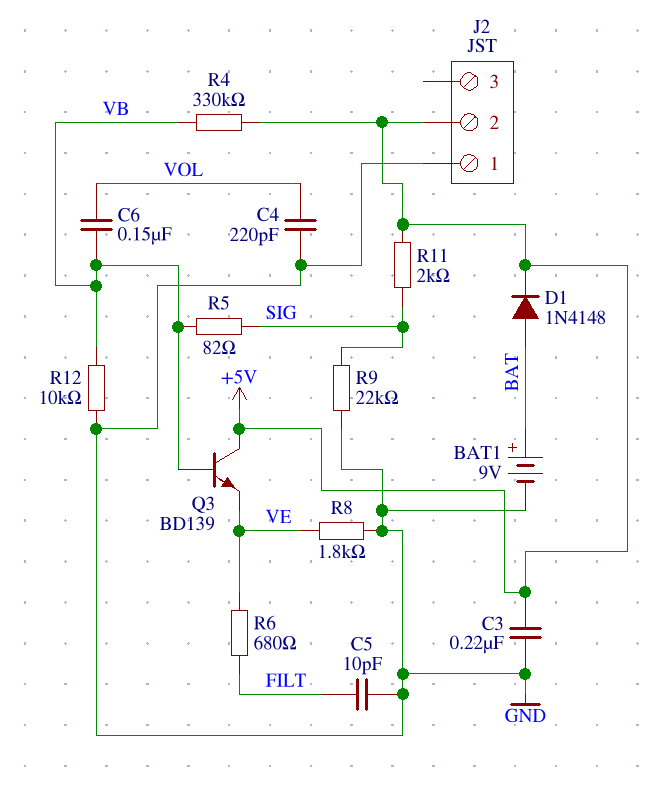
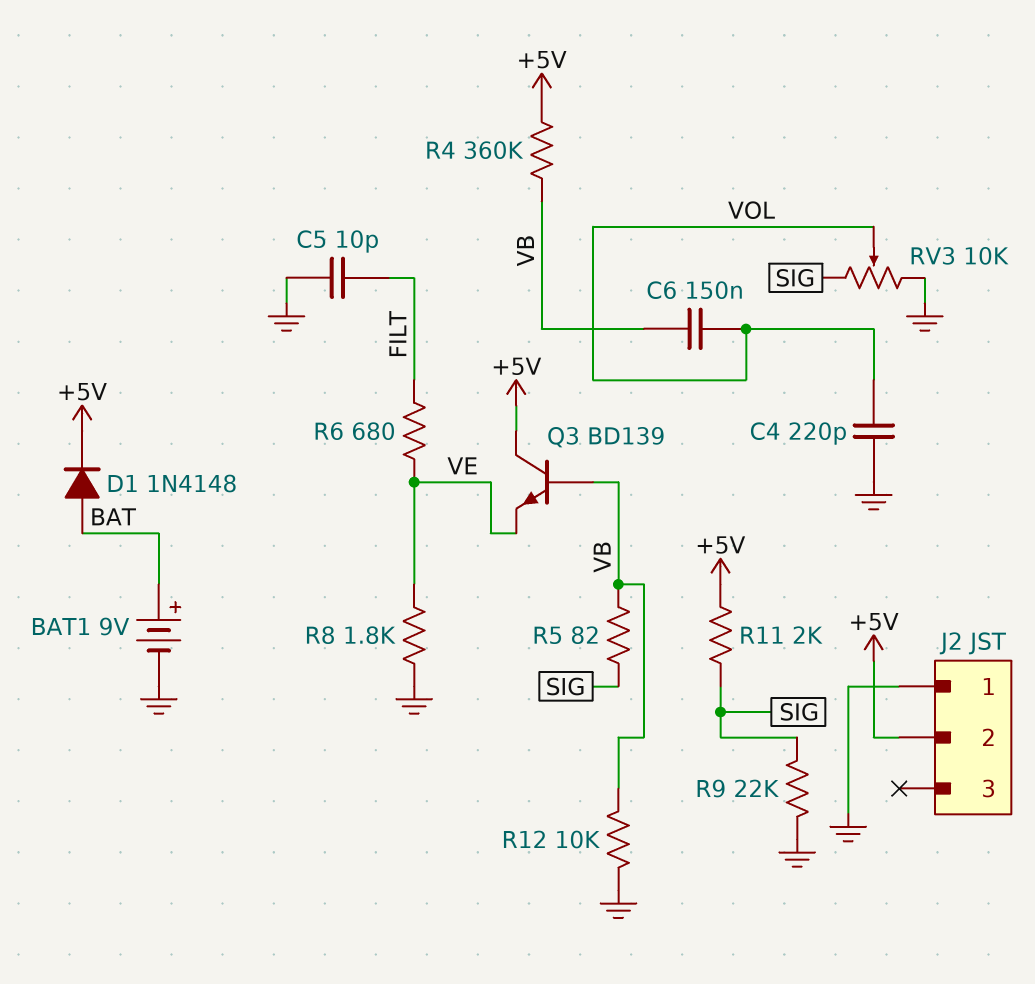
C3: 220nF (+5V, GND) -> none
R4: 330k (+5V, VB) -> 360k (+5V, VB)
RV3: none -> 10k (GND, SIG, wiper VOL)

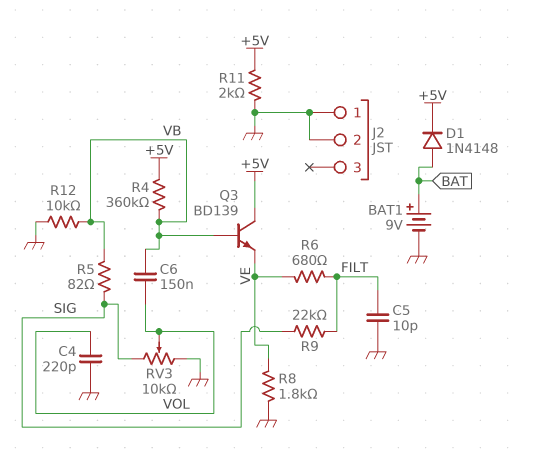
J2 pin 2: +5V -> GND
R9: 22k (GND, SIG) -> 22k (FILT, SIG)
R11: 2k (+5V, SIG) -> 2k (+5V, GND)

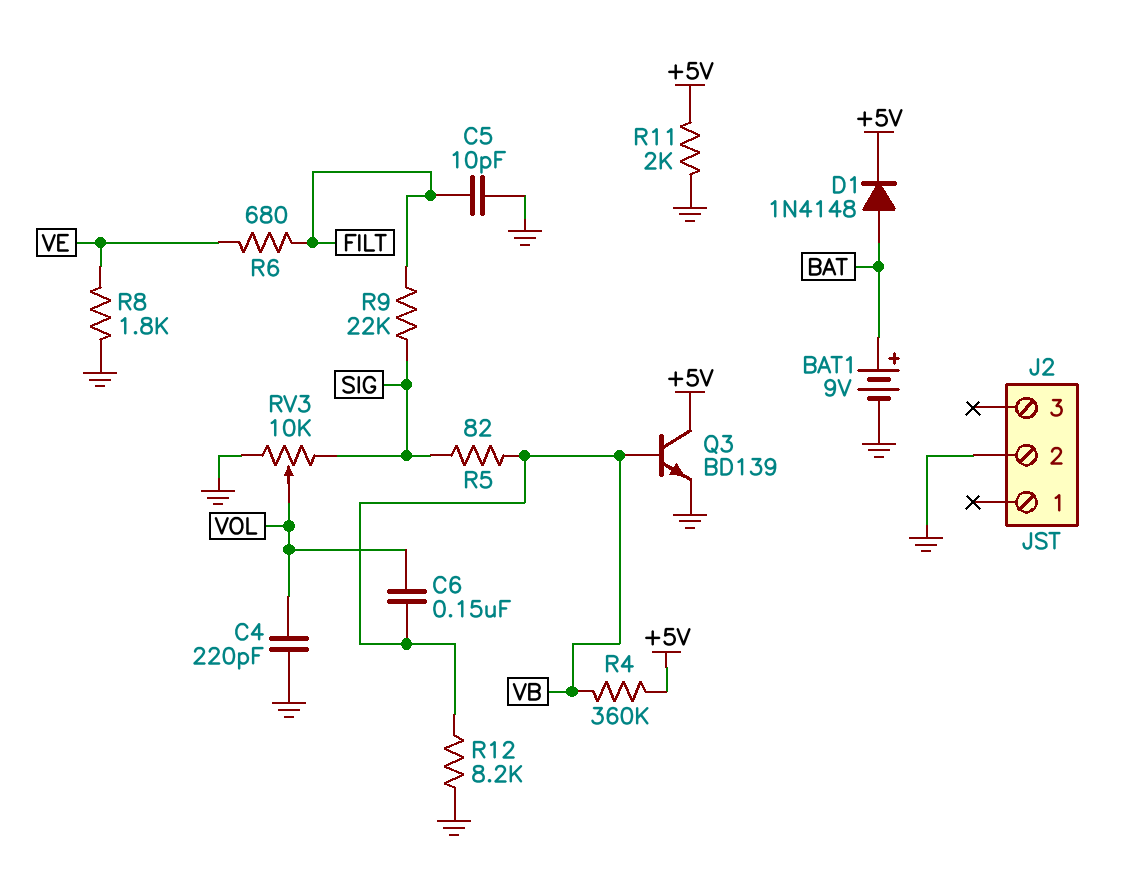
J2 pin 1: GND -> none
Q3: NPN BD139 (B VB, C +5V, E VE) -> NPN BD139 (B VB, C +5V, E GND)
R12: 10k (GND, VB) -> 8.2k (GND, VB)

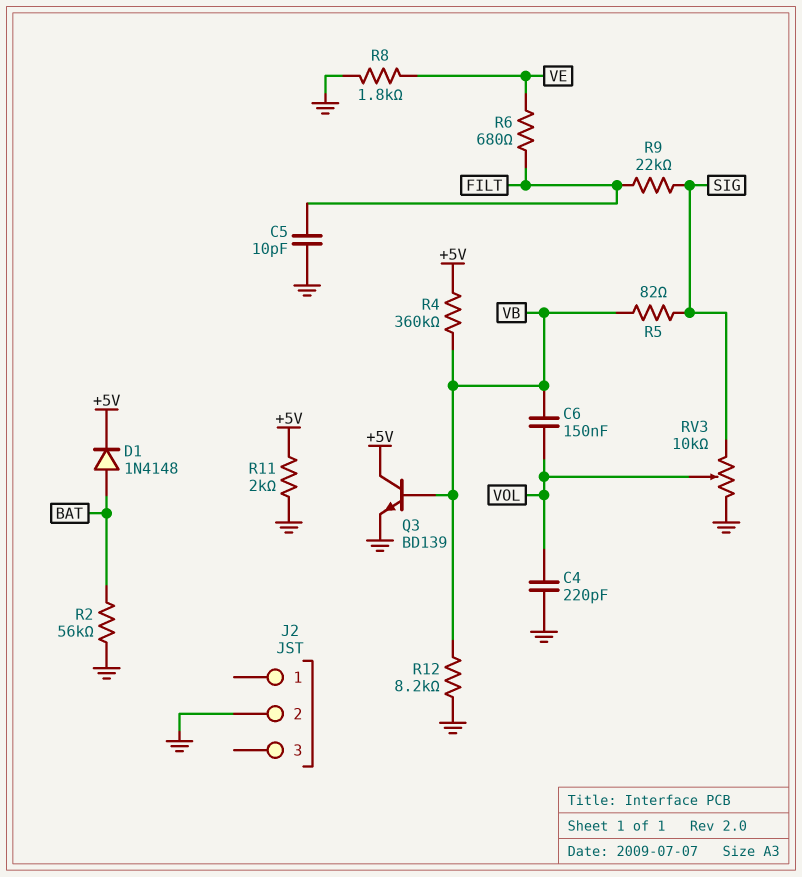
BAT1: 9V (plus BAT, minus GND) -> none
R2: none -> 56k (BAT, GND)

